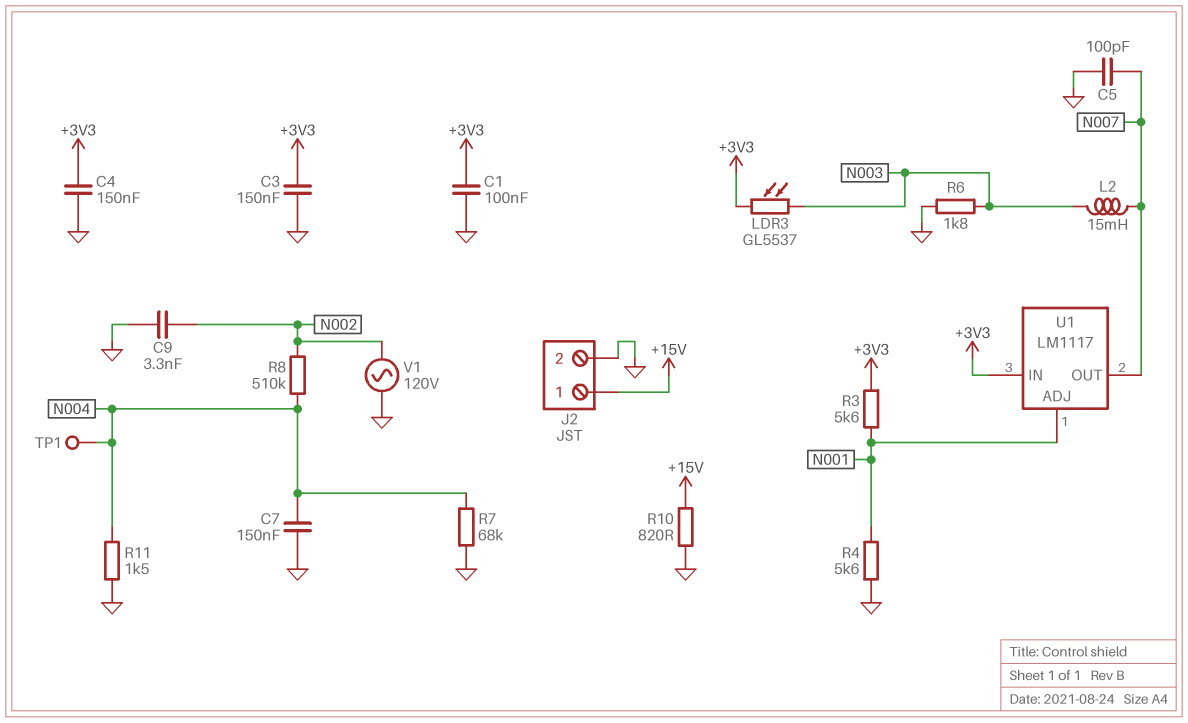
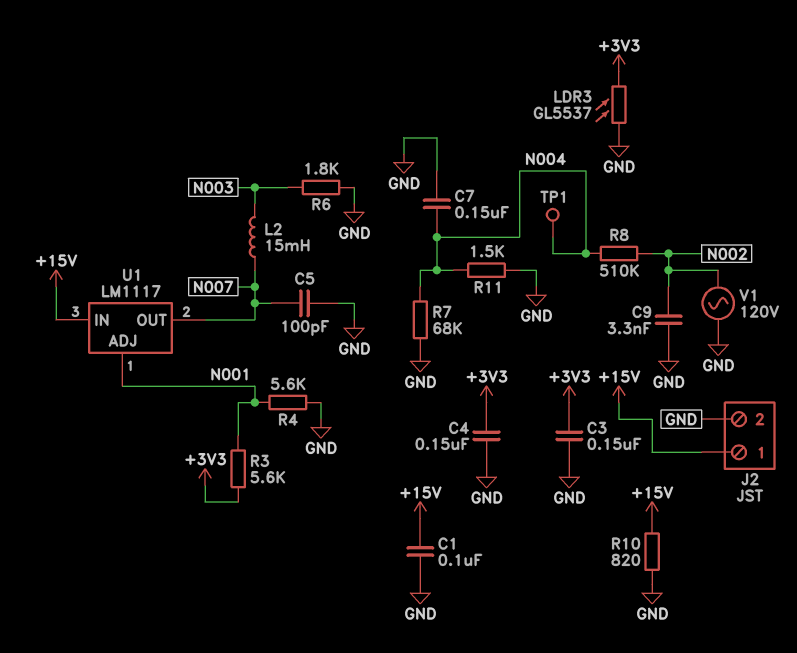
C1: 100nF (+3V3, GND) -> 100nF (+15V, GND)
LDR3: GL5537 (+3V3, N003) -> GL5537 (+3V3, GND)
U1 pin IN: +3V3 -> +15V

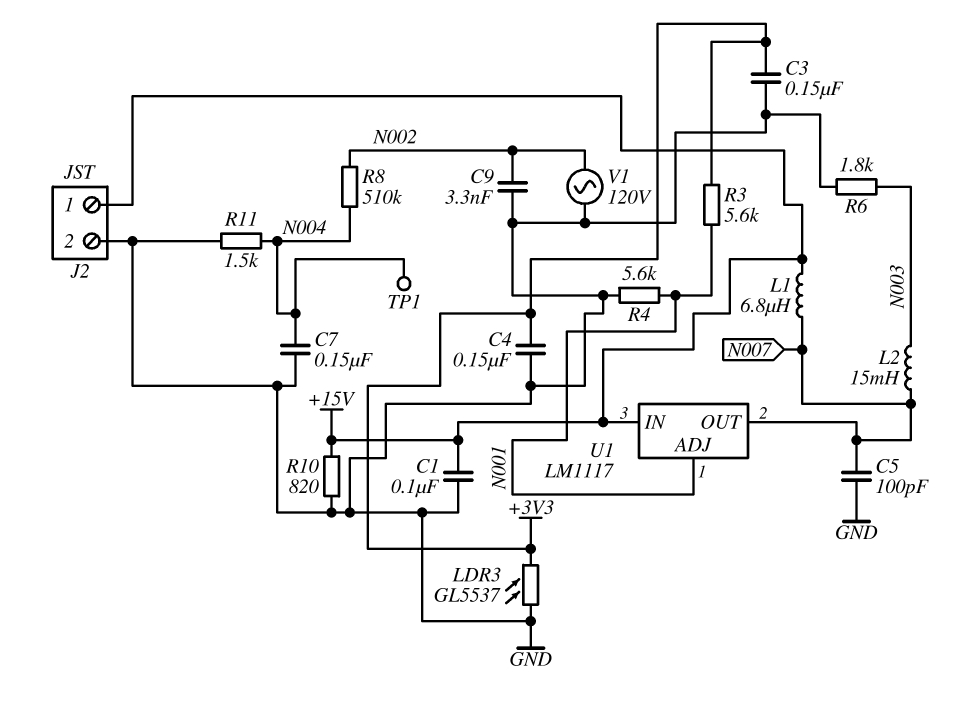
L1: none -> 6.8uH (+15V, N007)
R7: 68k (GND, N004) -> none

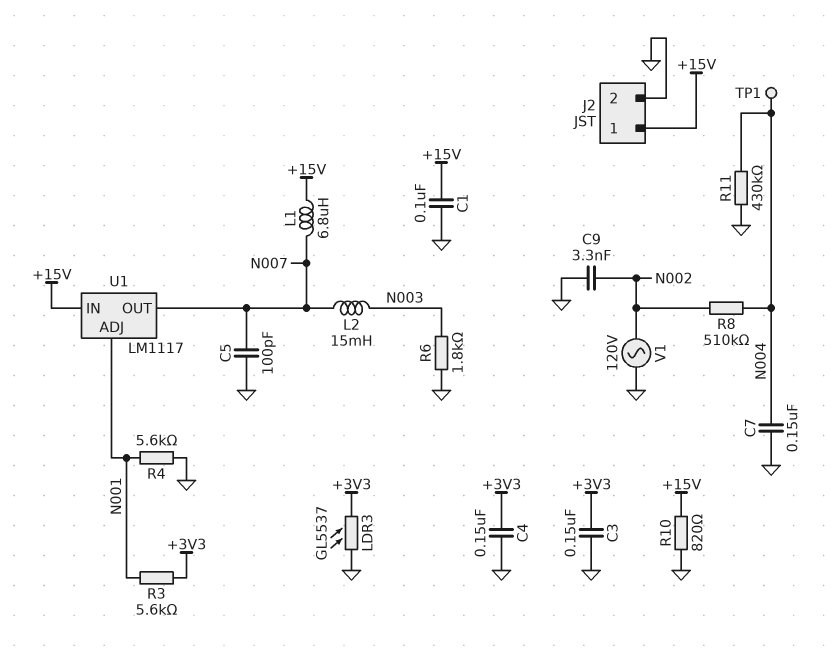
R11: 1.5k (GND, N004) -> 430k (GND, N004)

